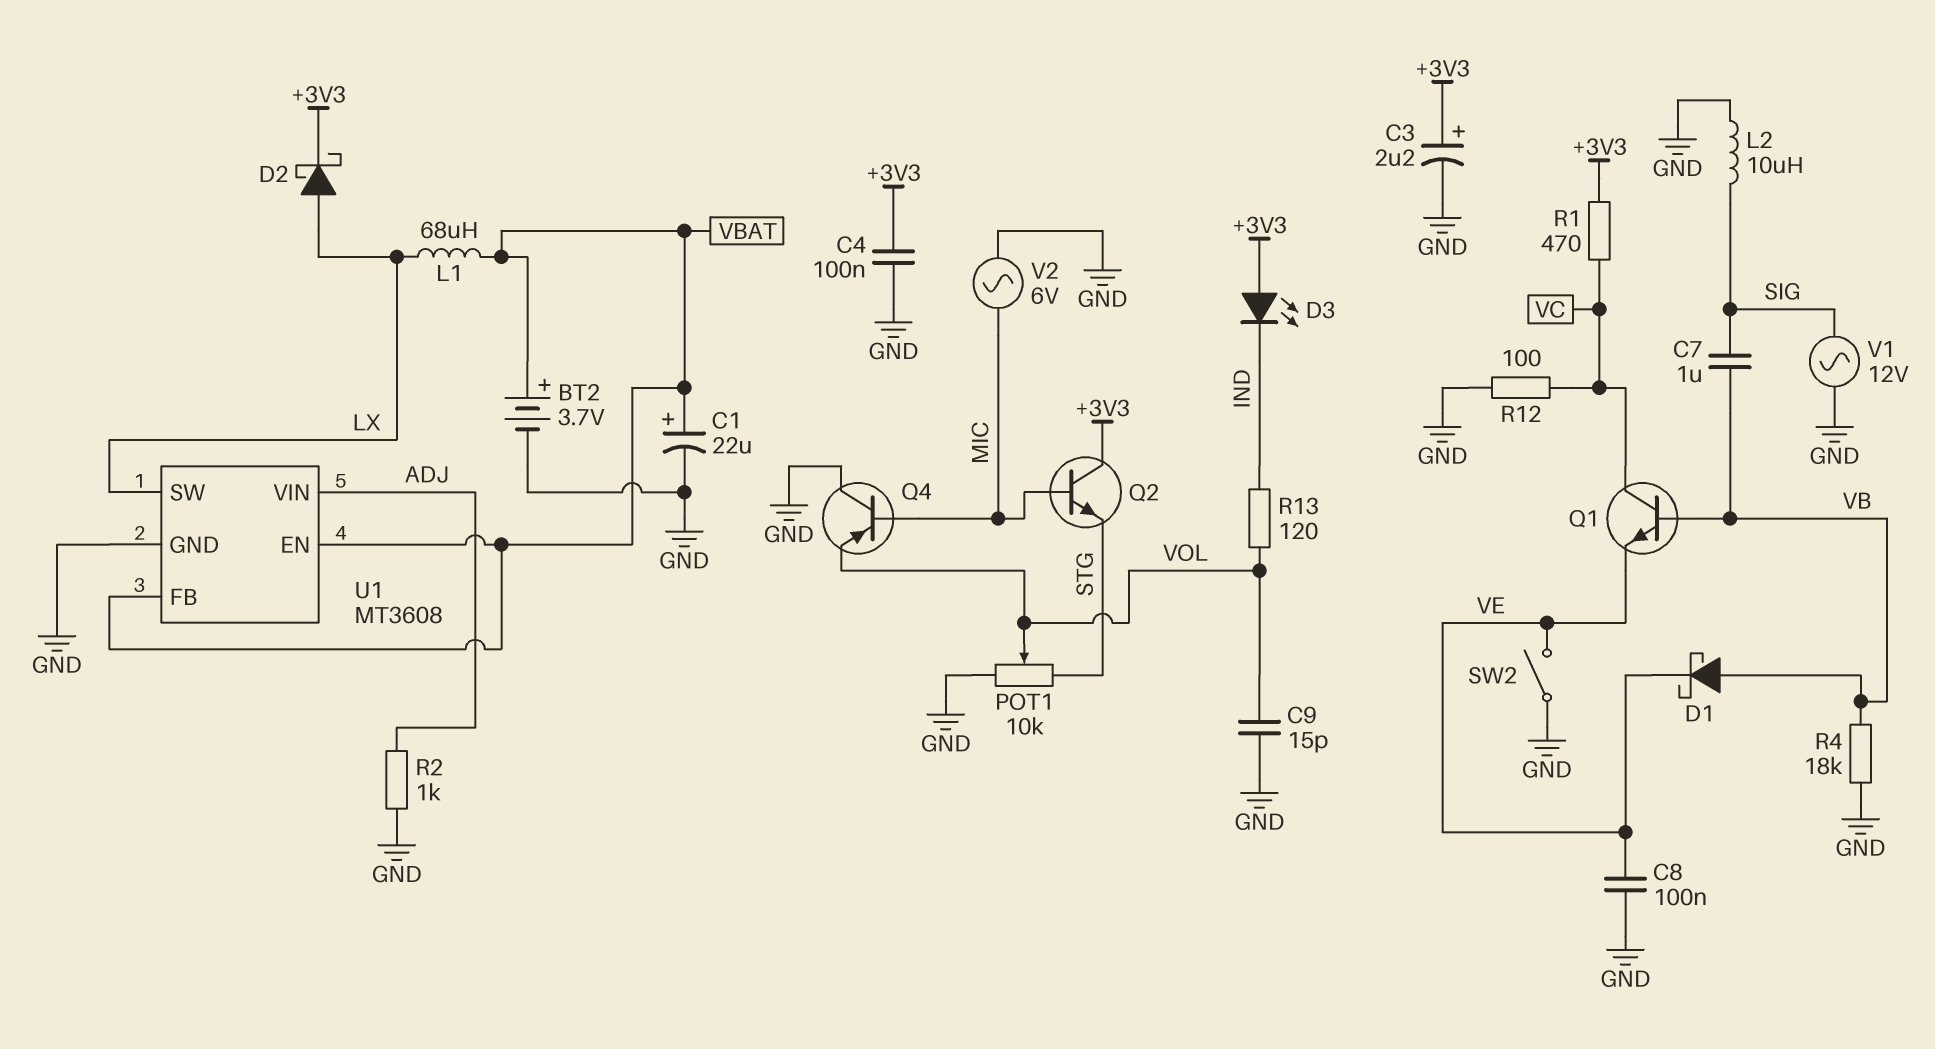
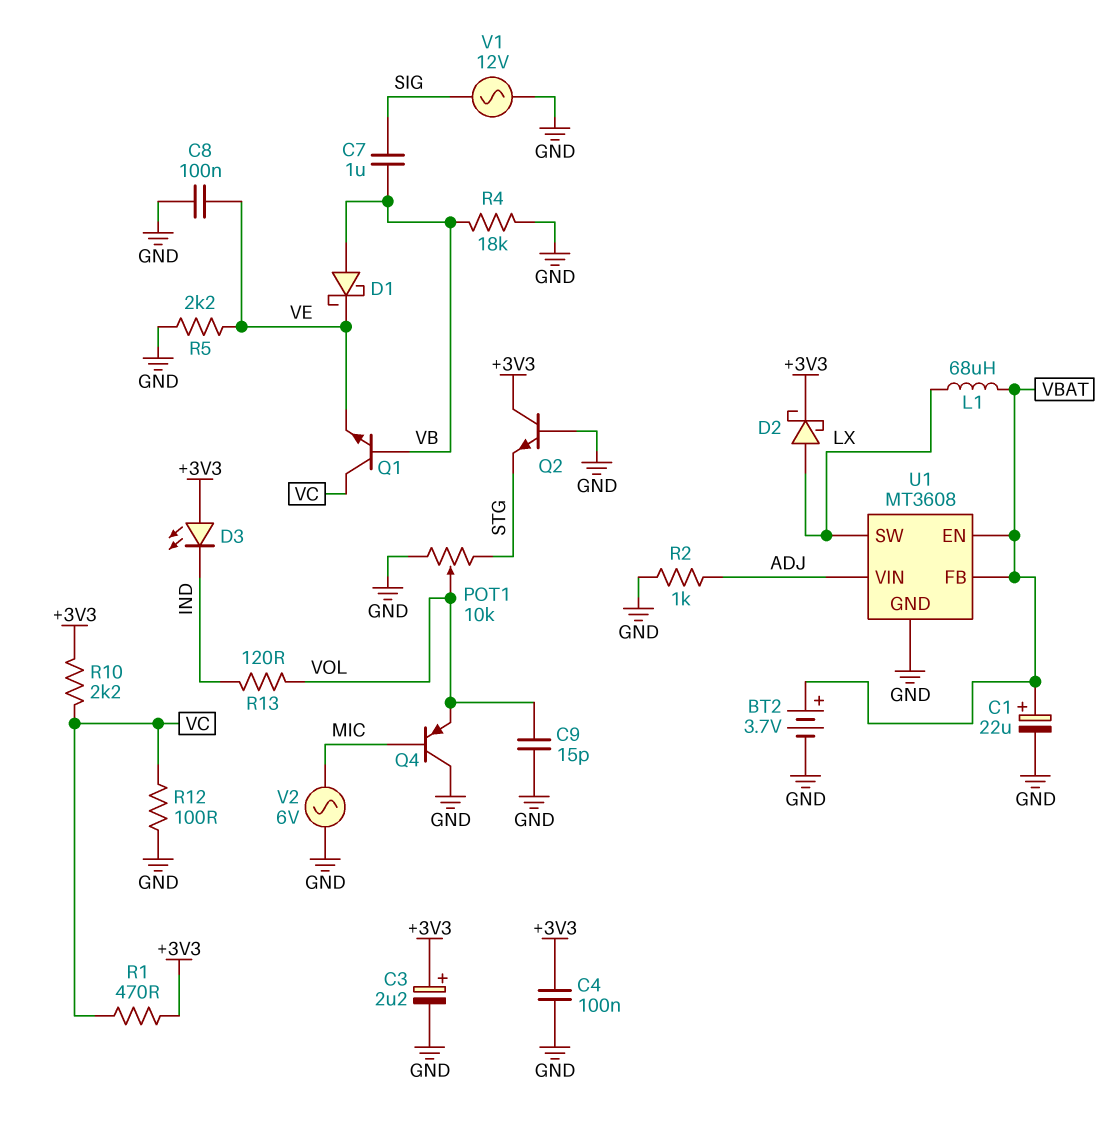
L2: 10uH (GND, SIG) -> none
Q2: NPN (B MIC, C +3V3, E STG) -> NPN (B GND, C +3V3, E STG)
R5: none -> 2.2k (GND, VE)
R10: none -> 2.2k (+3V3, VC)
SW2: switch (GND, VE) -> none

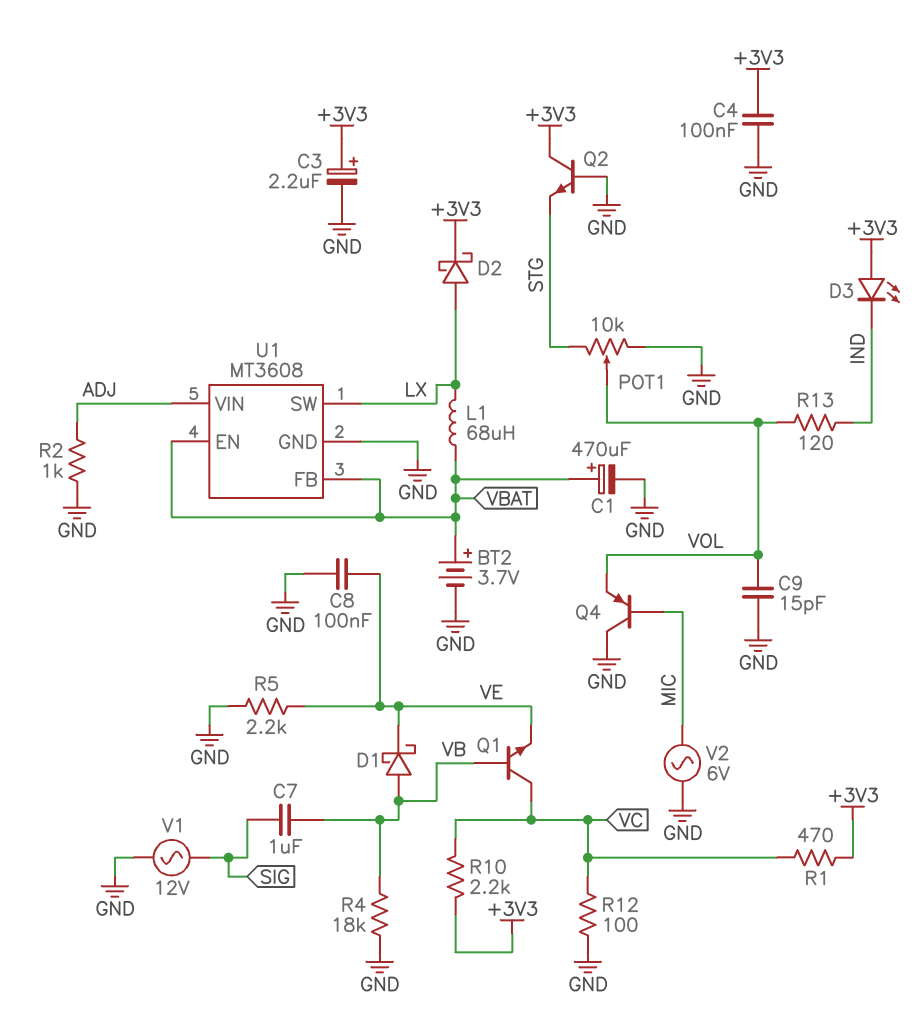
C1: 22uF (plus VBAT, minus GND) -> 470uF (plus VBAT, minus GND)

